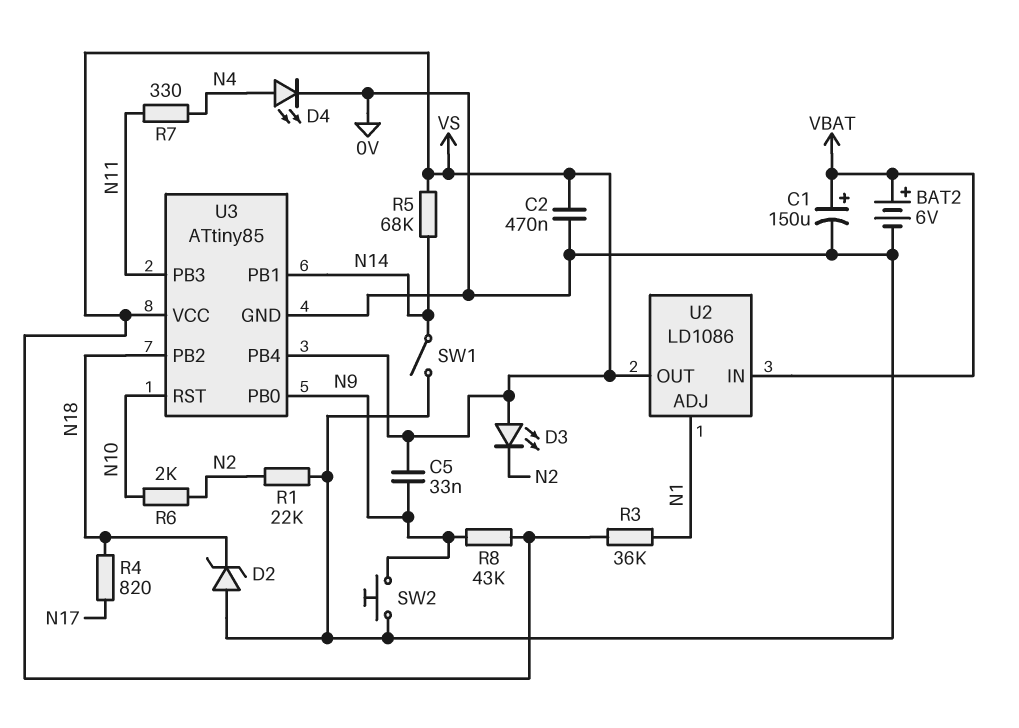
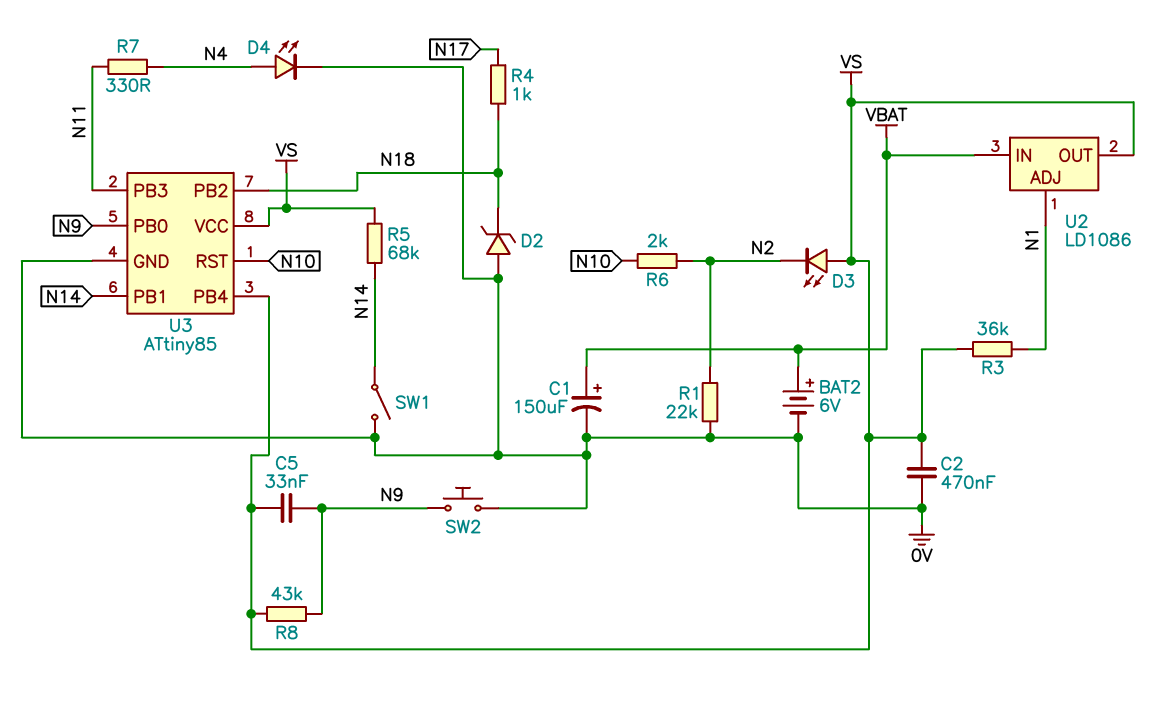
R4: 820 (N17, N18) -> 1k (N17, N18)

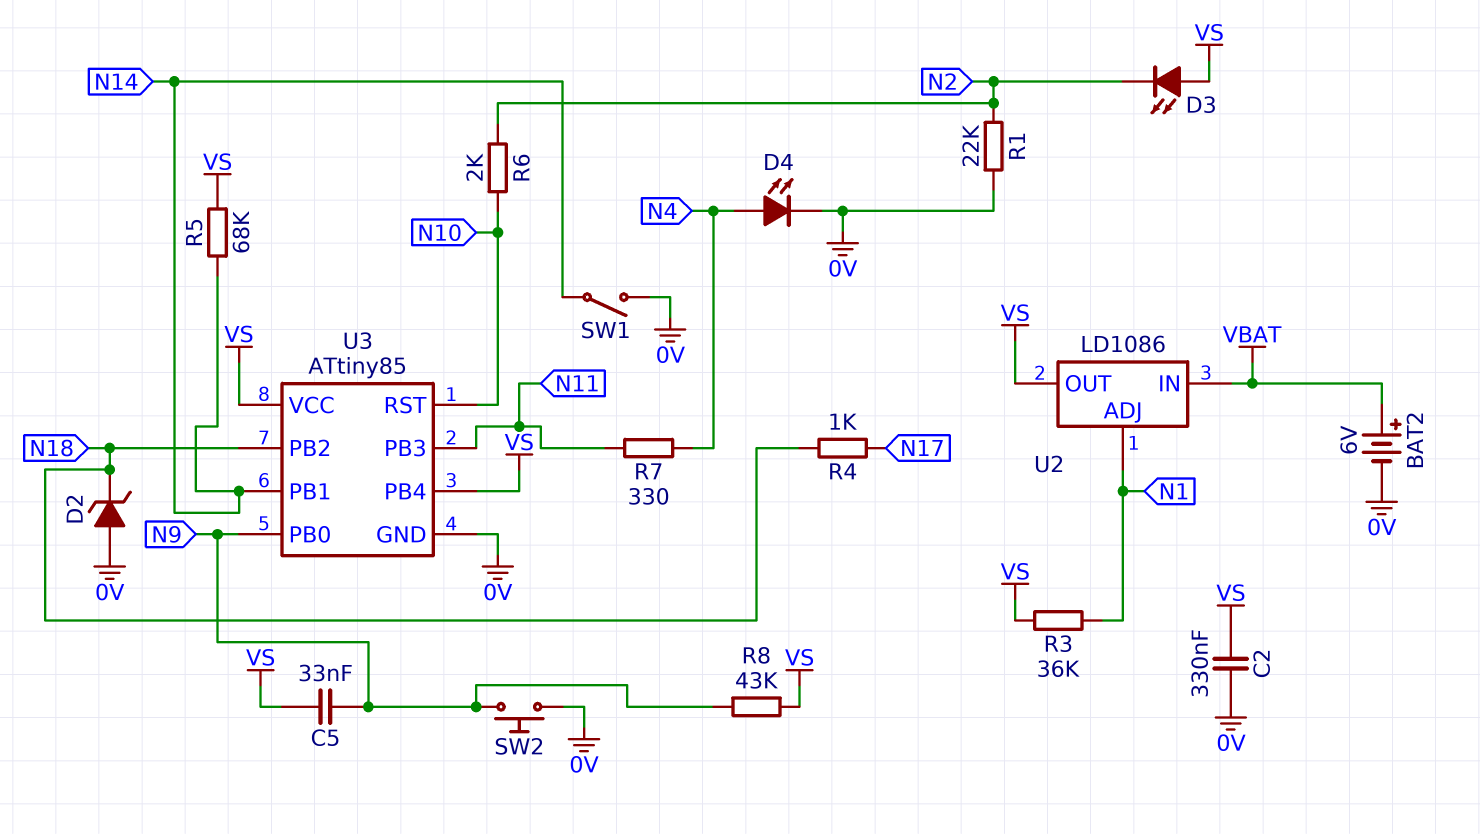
C1: 150uF (plus VBAT, minus 0V) -> none
C2: 470nF (0V, VS) -> 330nF (0V, VS)

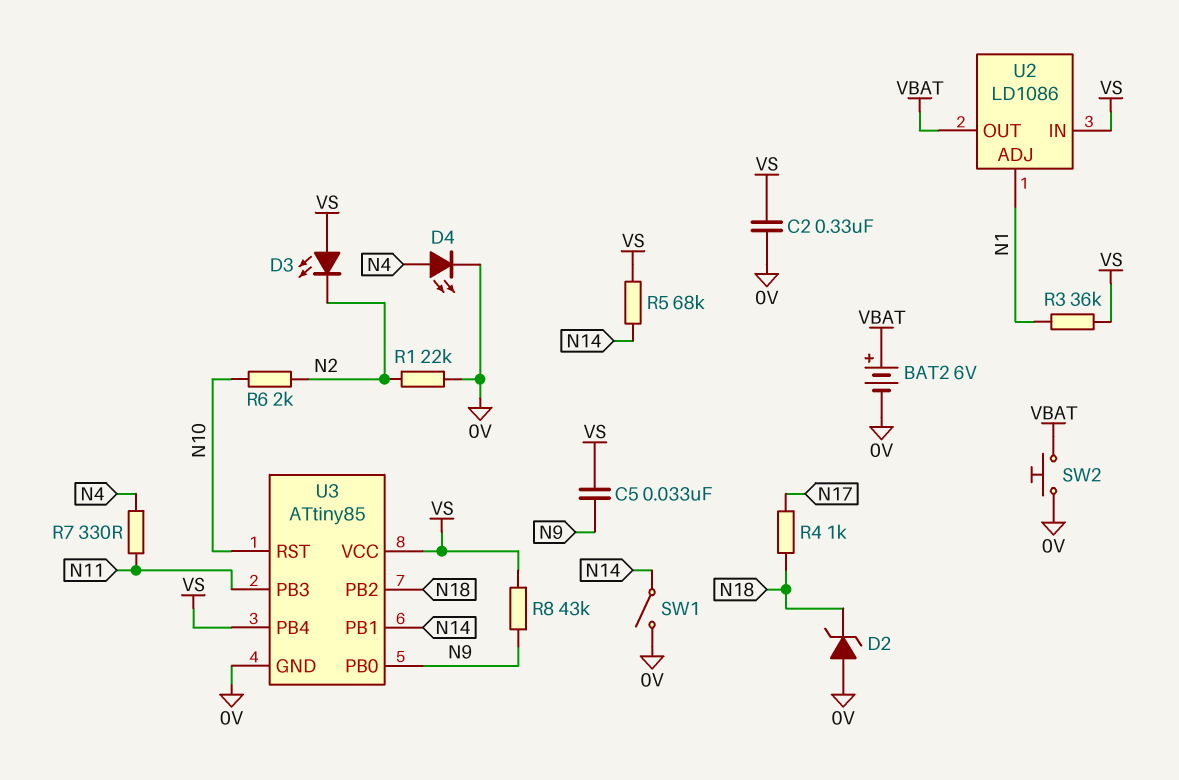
SW2: button (0V, N9) -> button (0V, VBAT)
U2 pin IN: VBAT -> VS
U2 pin OUT: VS -> VBAT

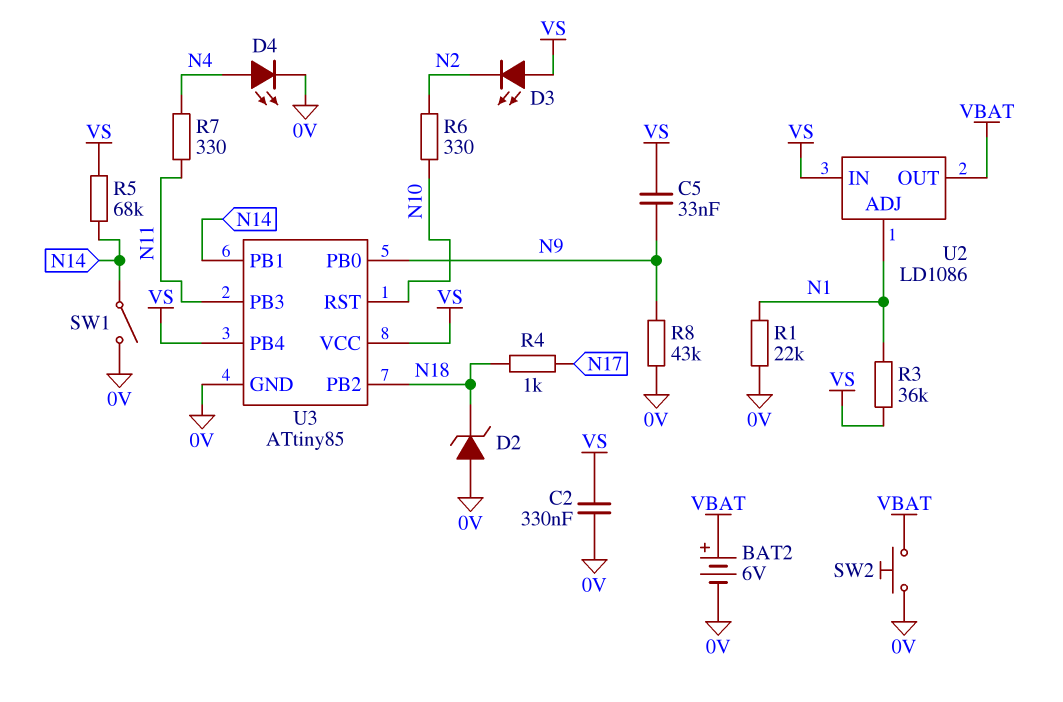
R1: 22k (0V, N2) -> 22k (0V, N1)
R6: 2k (N2, N10) -> 330 (N2, N10)
R8: 43k (N9, VS) -> 43k (0V, N9)

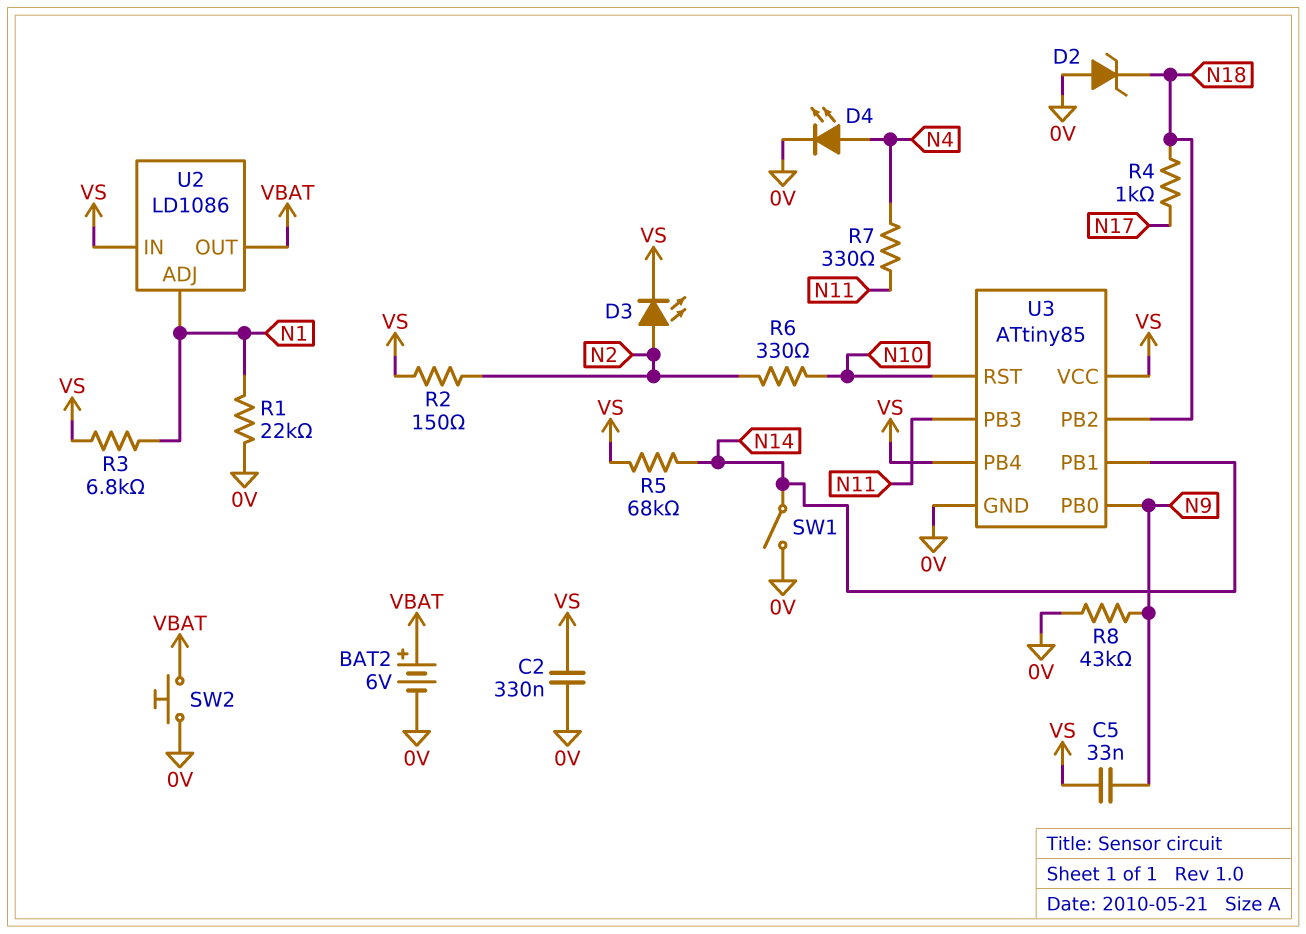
D3: LED (A VS, K N2) -> LED (A N2, K VS)
R2: none -> 150 (N2, VS)
R3: 36k (N1, VS) -> 6.8k (N1, VS)

